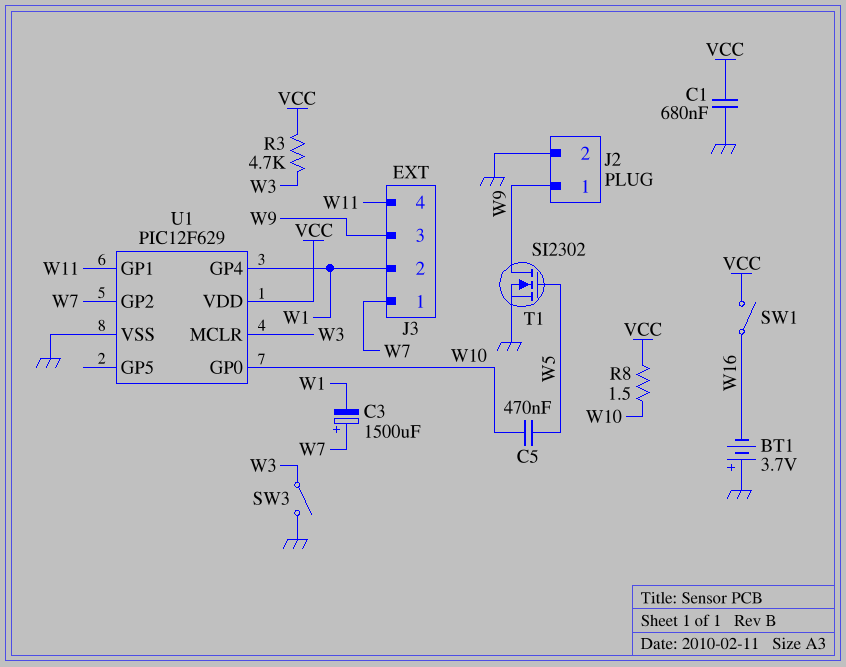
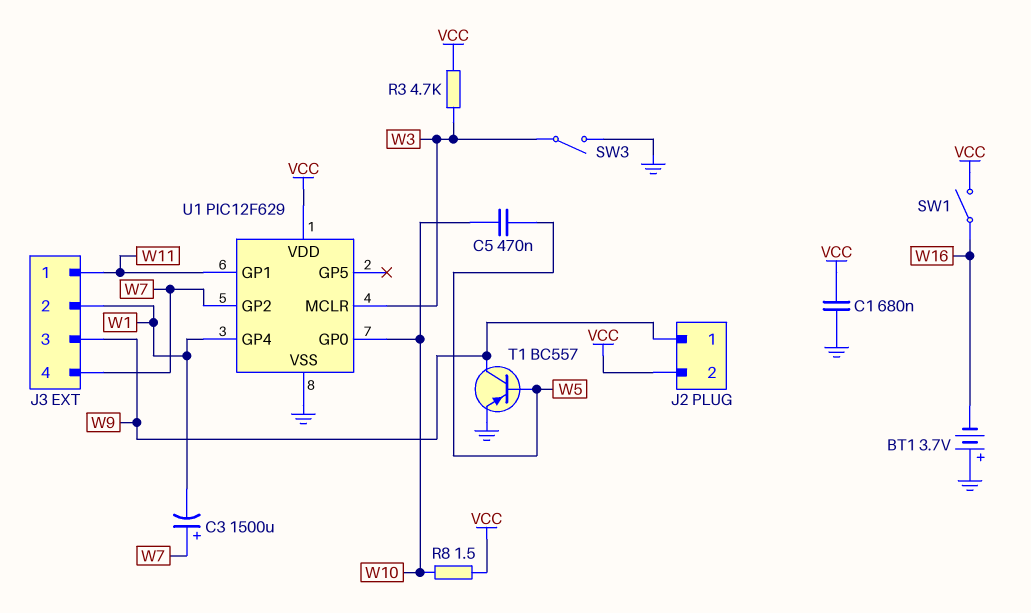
J2 pin 2: GND -> VCC
J3 pin 1: W7 -> W11
J3 pin 4: W11 -> W7
T1: NMOS SI2302 (G W5, D W9, S GND) -> PNP BC557 (B W5, C W9, E GND)

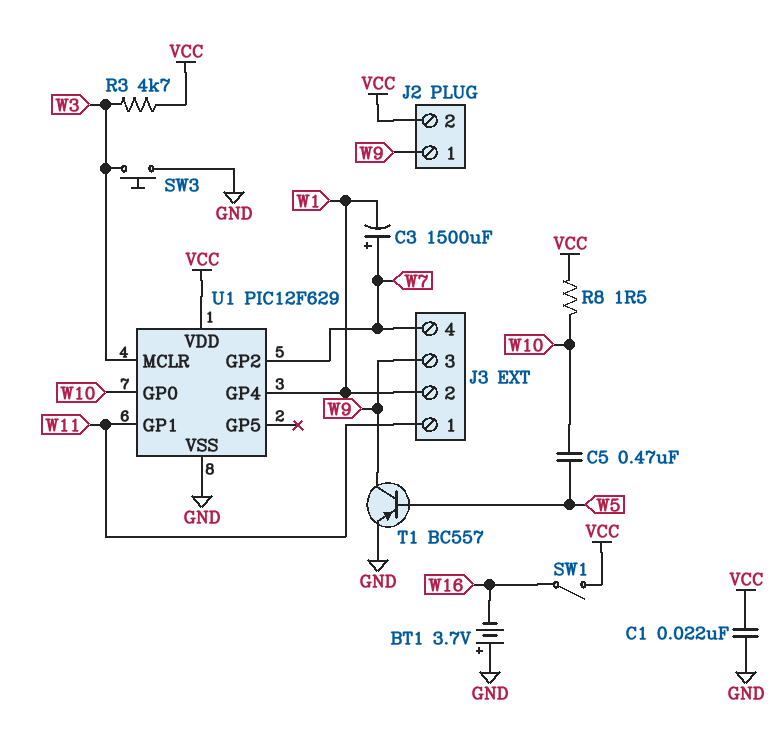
C1: 680nF (GND, VCC) -> 22nF (GND, VCC)
SW3: switch (GND, W3) -> button (GND, W3)

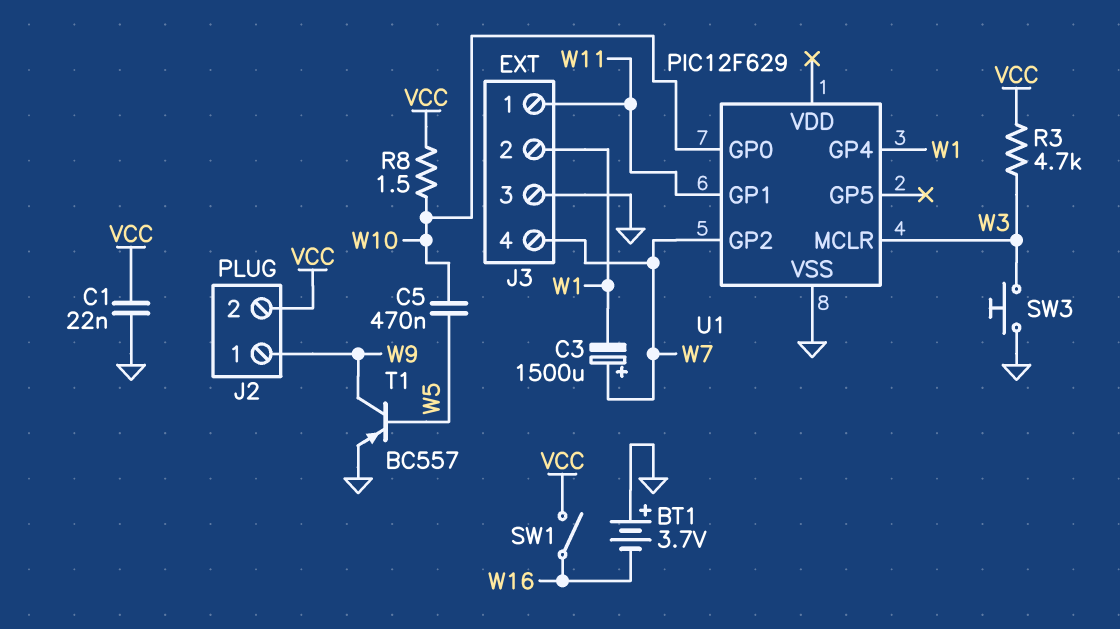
J3 pin 3: W9 -> GND
U1 pin VDD: VCC -> none

